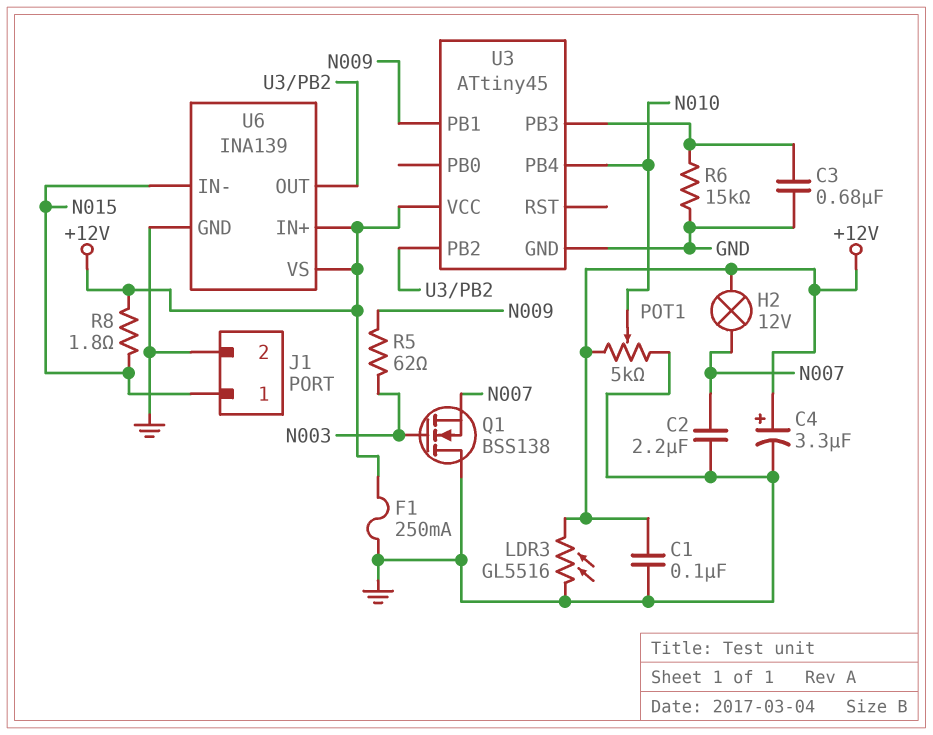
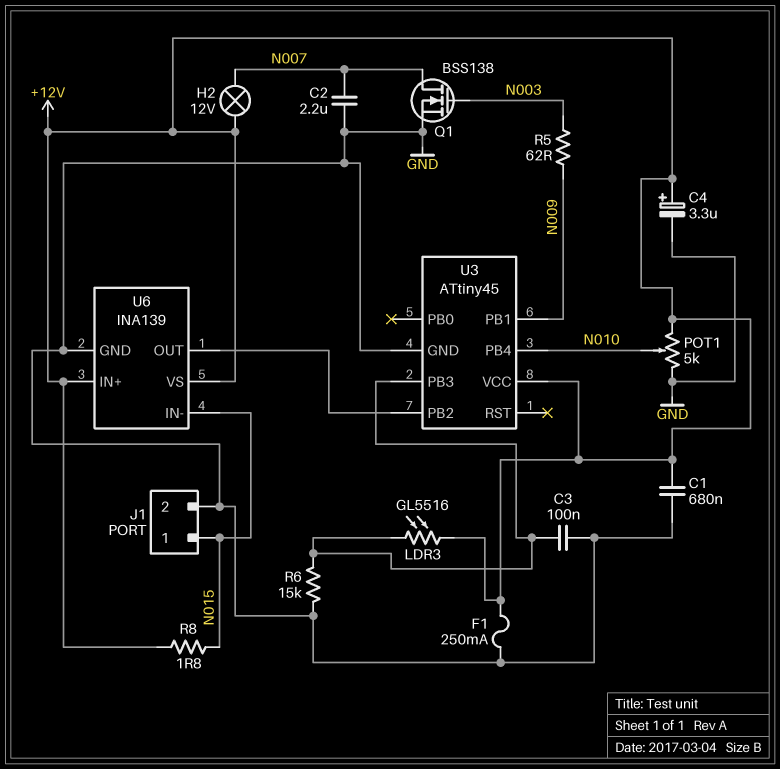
C1: 100nF (+12V, GND) -> 680nF (+12V, GND)
C3: 680nF (GND, U3/PB3) -> 100nF (GND, U3/PB3)
LDR3: GL5516 (+12V, GND) -> GL5516 (+12V, U3/PB3)
Q1: NMOS BSS138 (G N003, D GND, S N007) -> NMOS BSS138 (G N003, D N007, S GND)

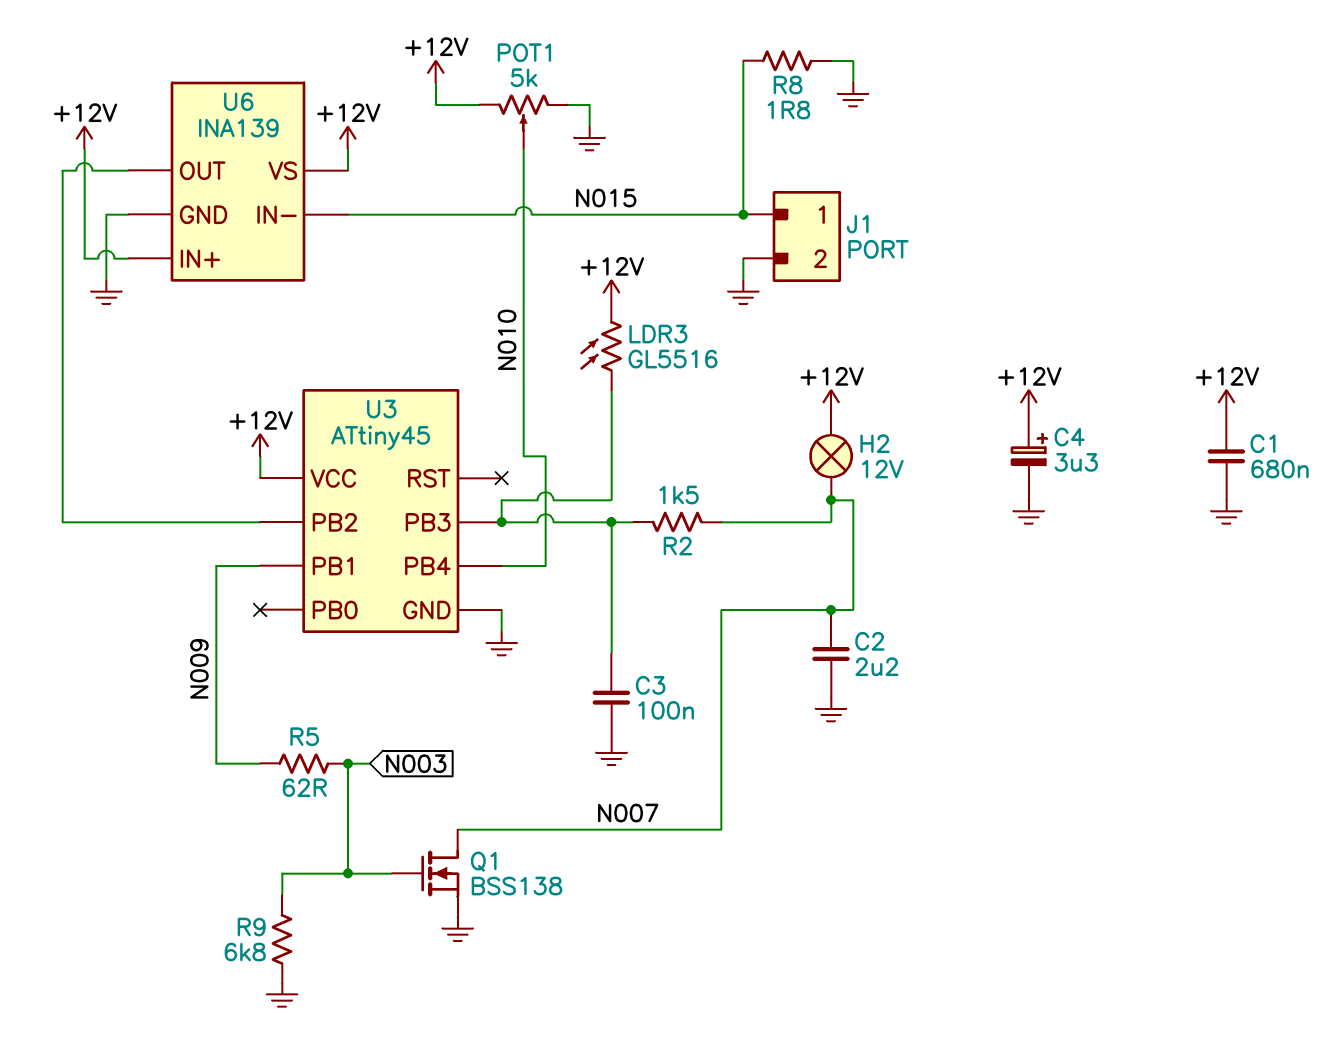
F1: 250mA (+12V, GND) -> none
R2: none -> 1.5k (N007, U3/PB3)
R6: 15k (GND, U3/PB3) -> none
R8: 1.8 (+12V, N015) -> 1.8 (GND, N015)
R9: none -> 6.8k (GND, N003)

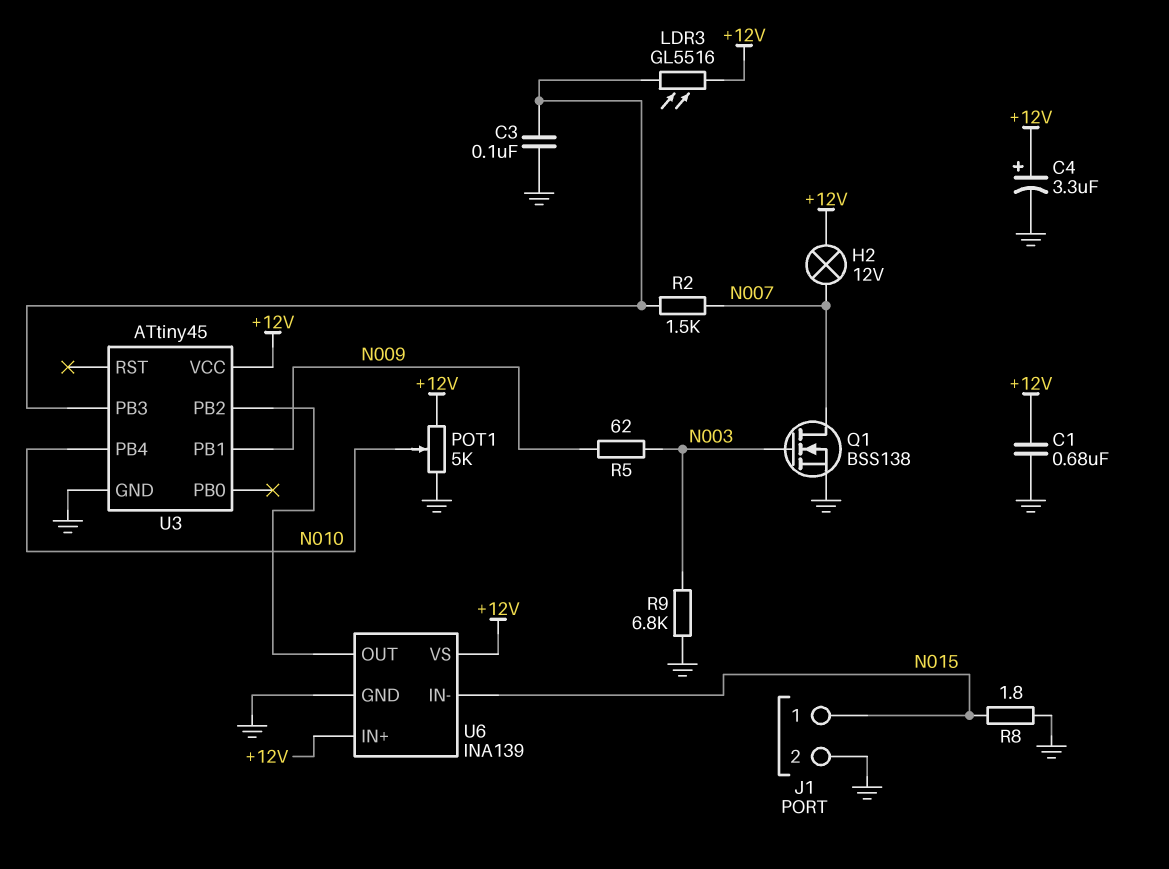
C2: 2.2uF (GND, N007) -> none

